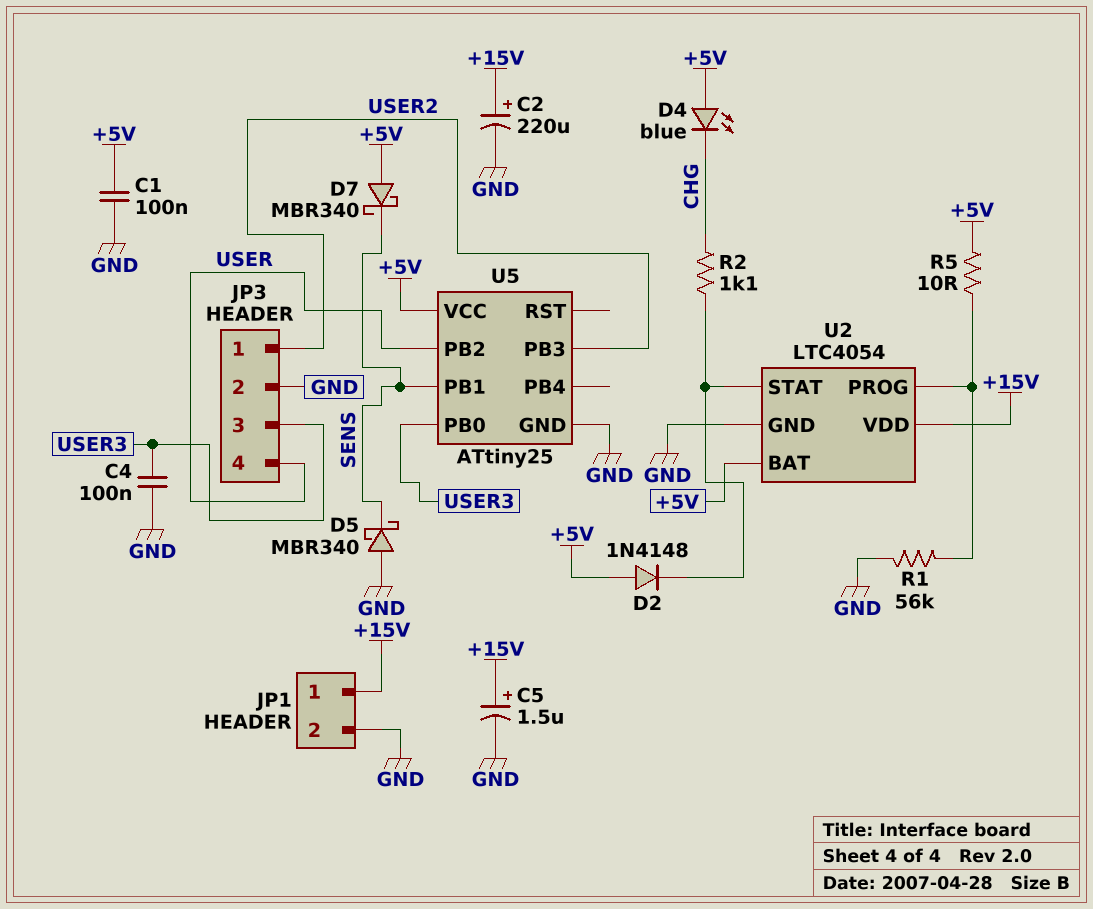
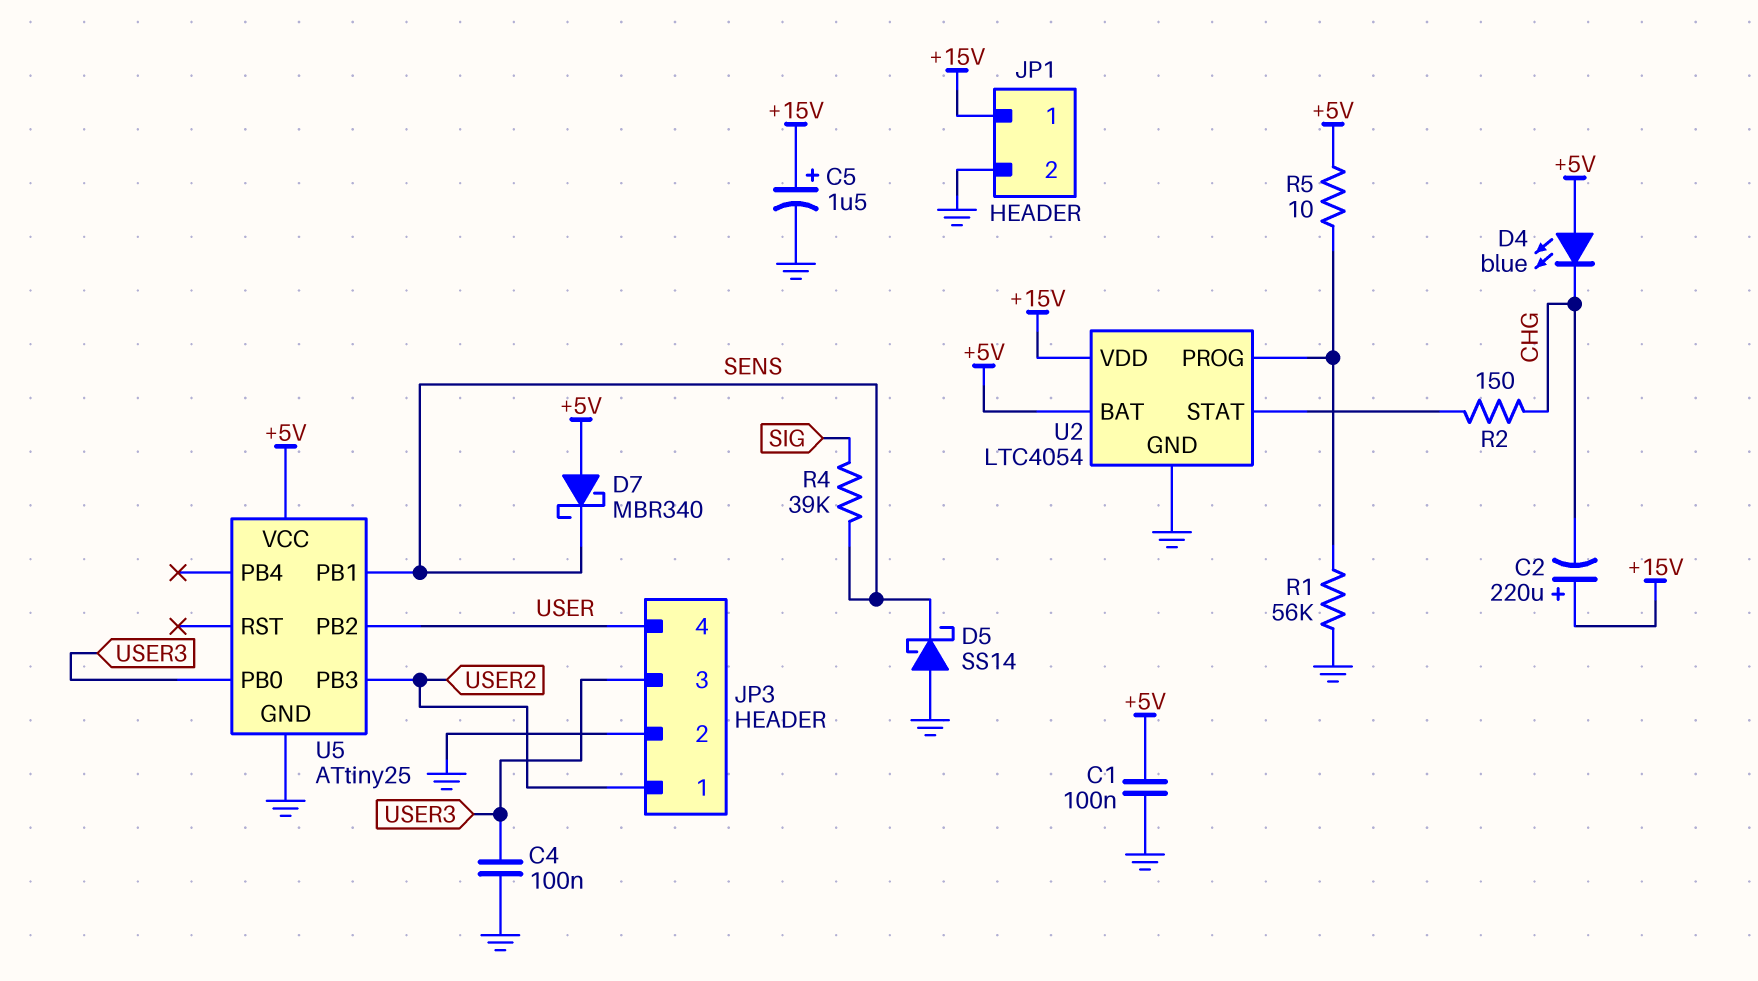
C2: 220uF (plus +15V, minus GND) -> 220uF (plus +15V, minus CHG)
D2: diode 1N4148 (A +5V, K U2/STAT) -> none
D5: schottky MBR340 (A GND, K SENS) -> schottky SS14 (A GND, K SENS)
R2: 1.1k (CHG, U2/STAT) -> 150 (CHG, U2/STAT)
R4: none -> 39k (SENS, SIG)

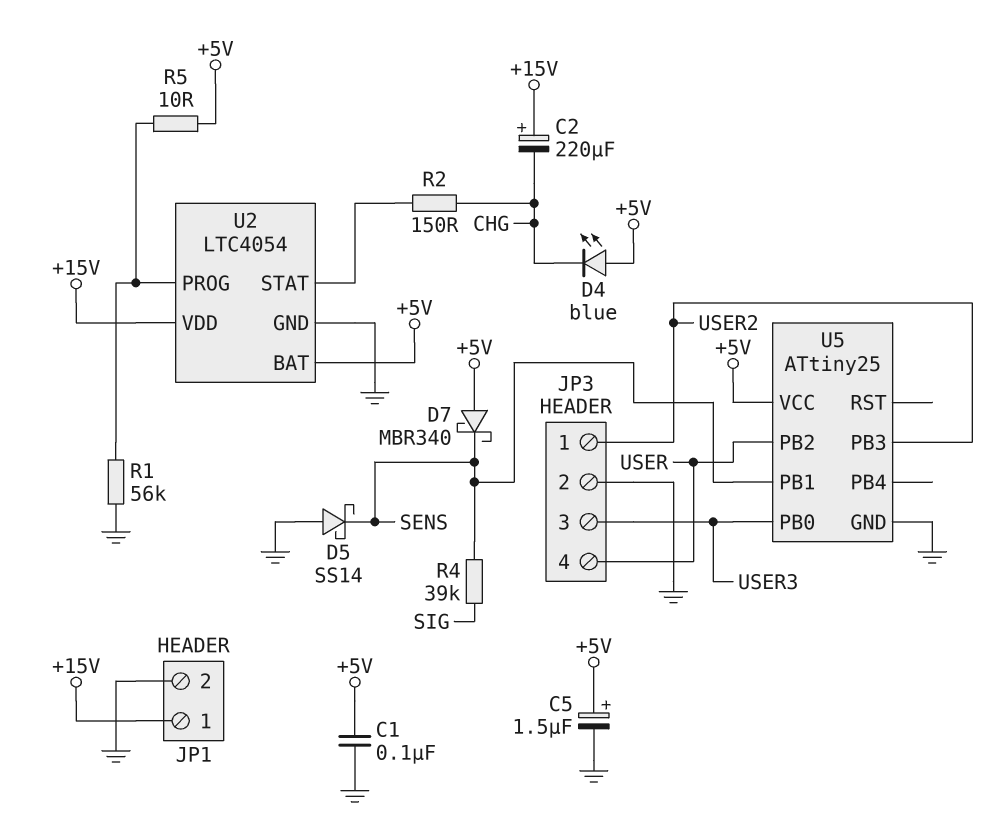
C4: 100nF (GND, USER3) -> none
C5: 1.5uF (plus +15V, minus GND) -> 1.5uF (plus +5V, minus GND)

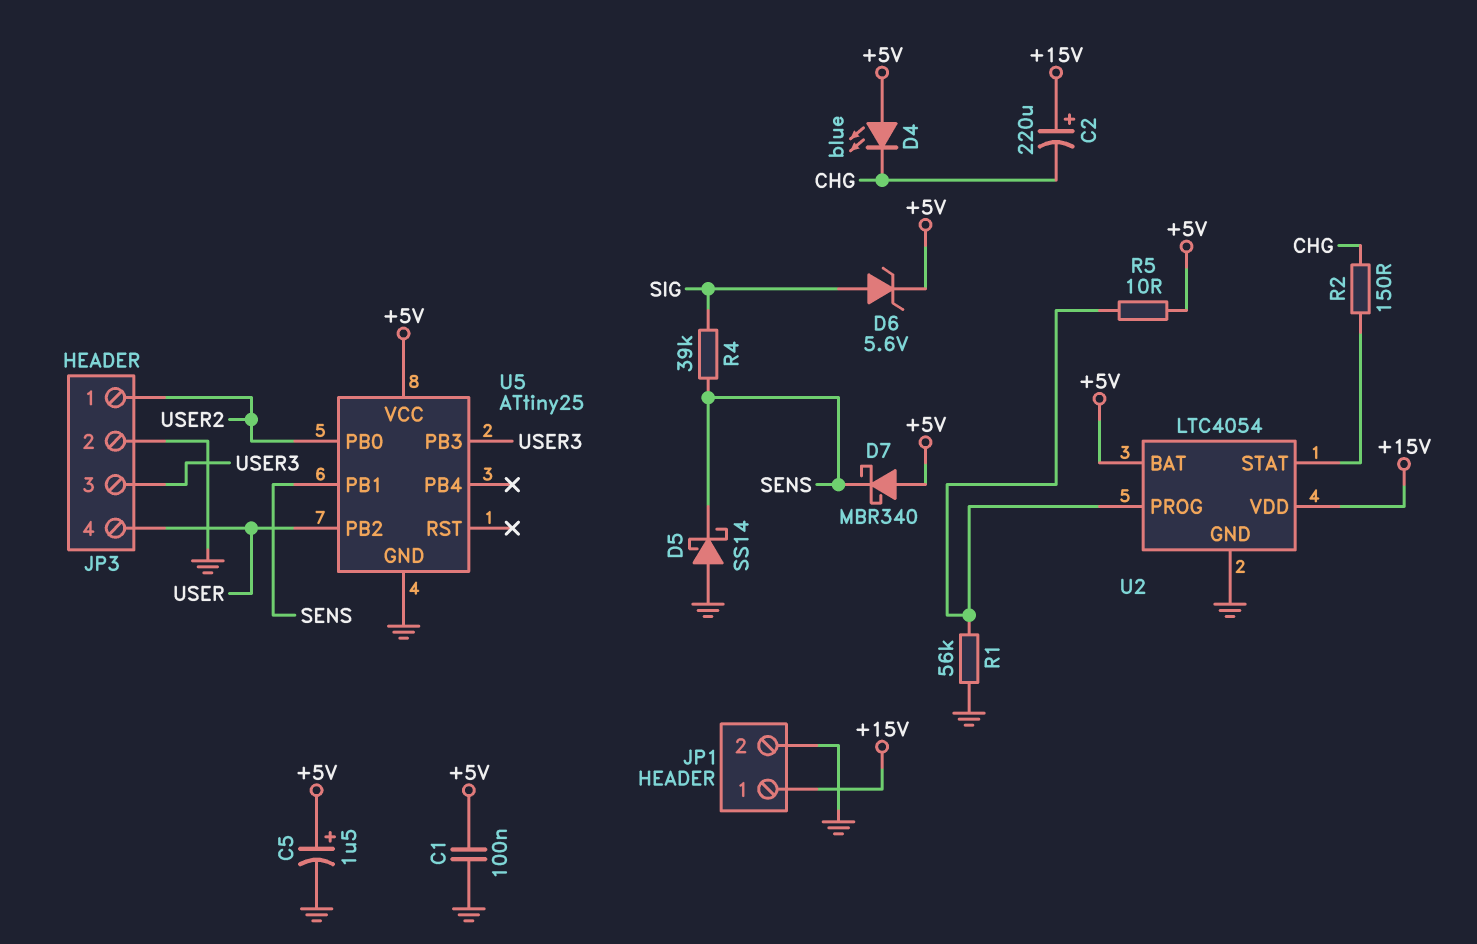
D6: none -> zener 5.6V (A SIG, K +5V)
U5 pin PB0: USER3 -> USER2
U5 pin PB3: USER2 -> USER3

